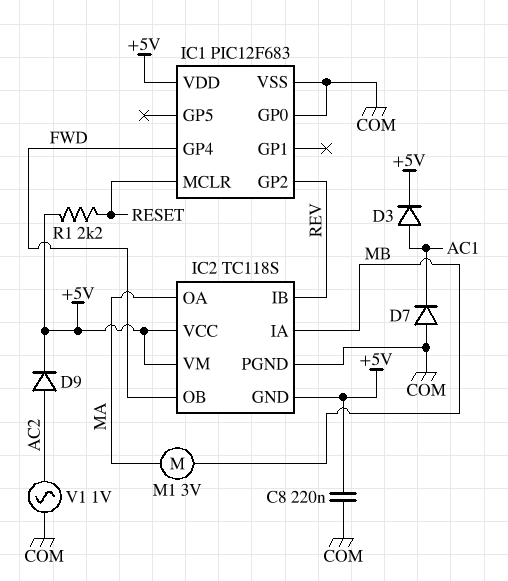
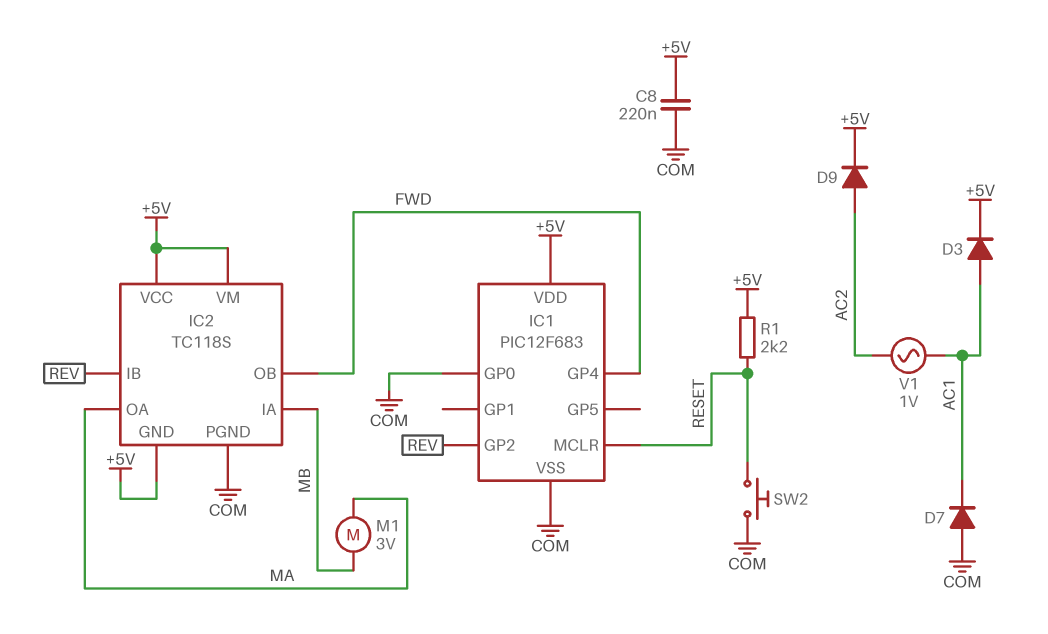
SW2: none -> button (COM, RESET)
V1: AC 1V (AC2, COM) -> AC 1V (AC1, AC2)

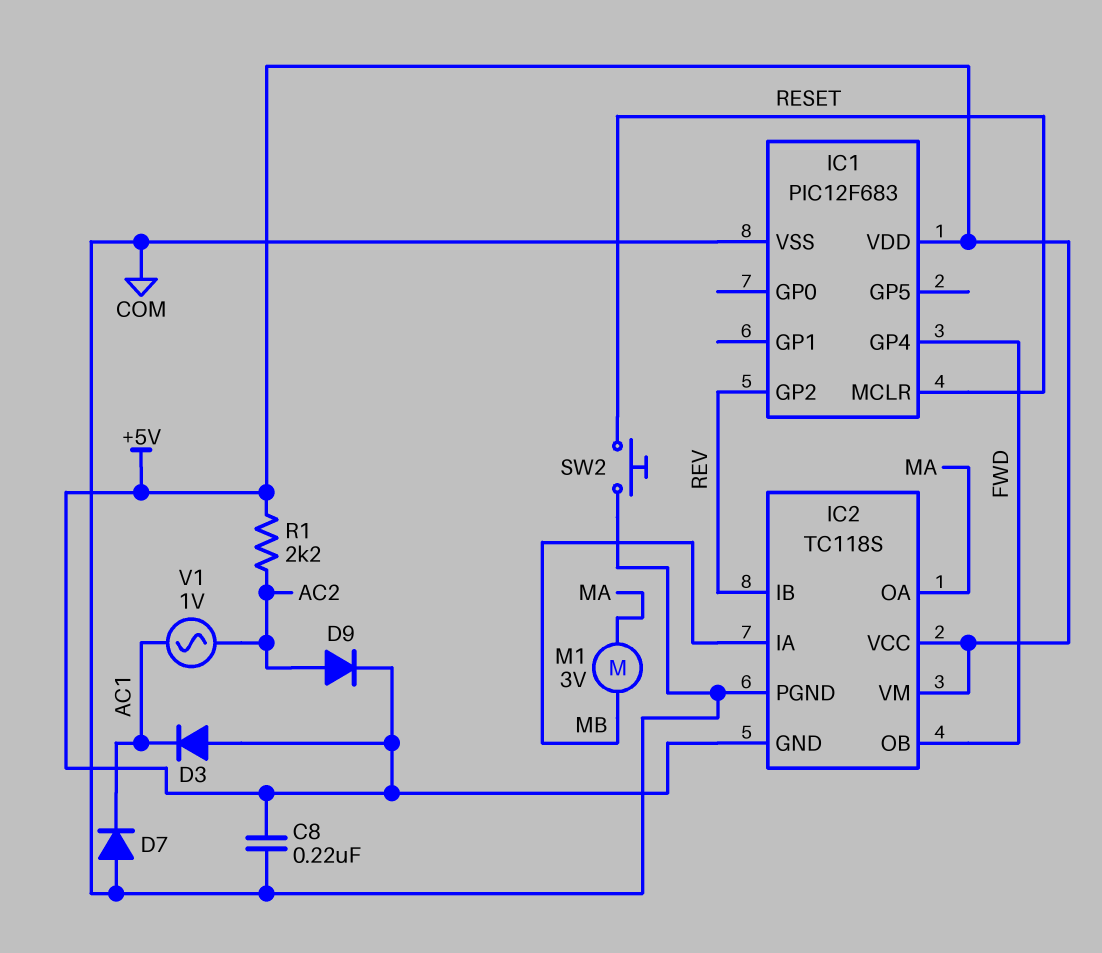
D3: diode (A AC1, K +5V) -> diode (A +5V, K AC1)
IC1 pin GP0: COM -> none
R1: 2.2k (+5V, RESET) -> 2.2k (+5V, AC2)

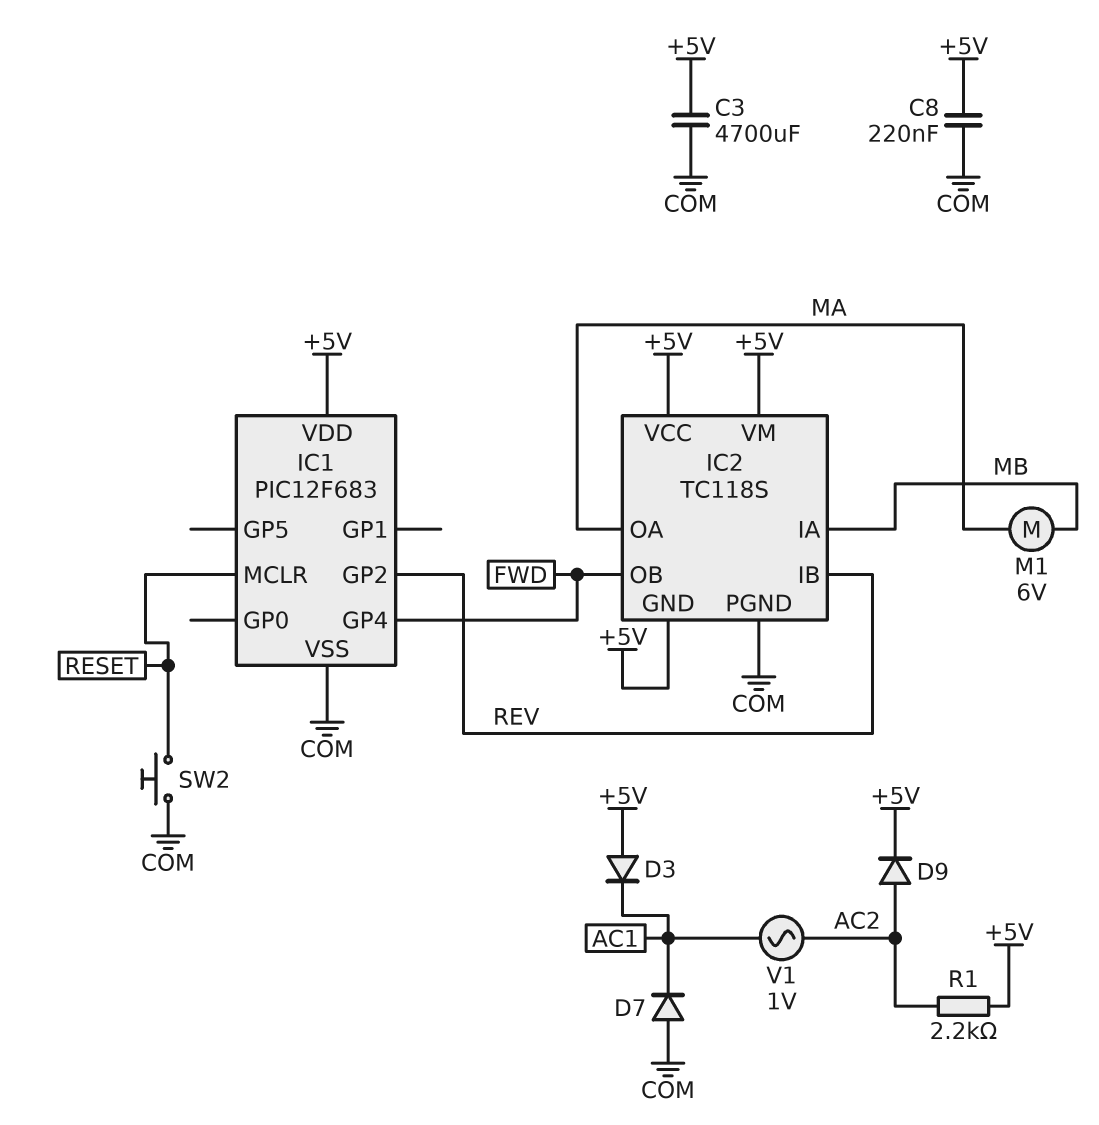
C3: none -> 4700uF (+5V, COM)
M1: motor 3V (MA, MB) -> motor 6V (MA, MB)

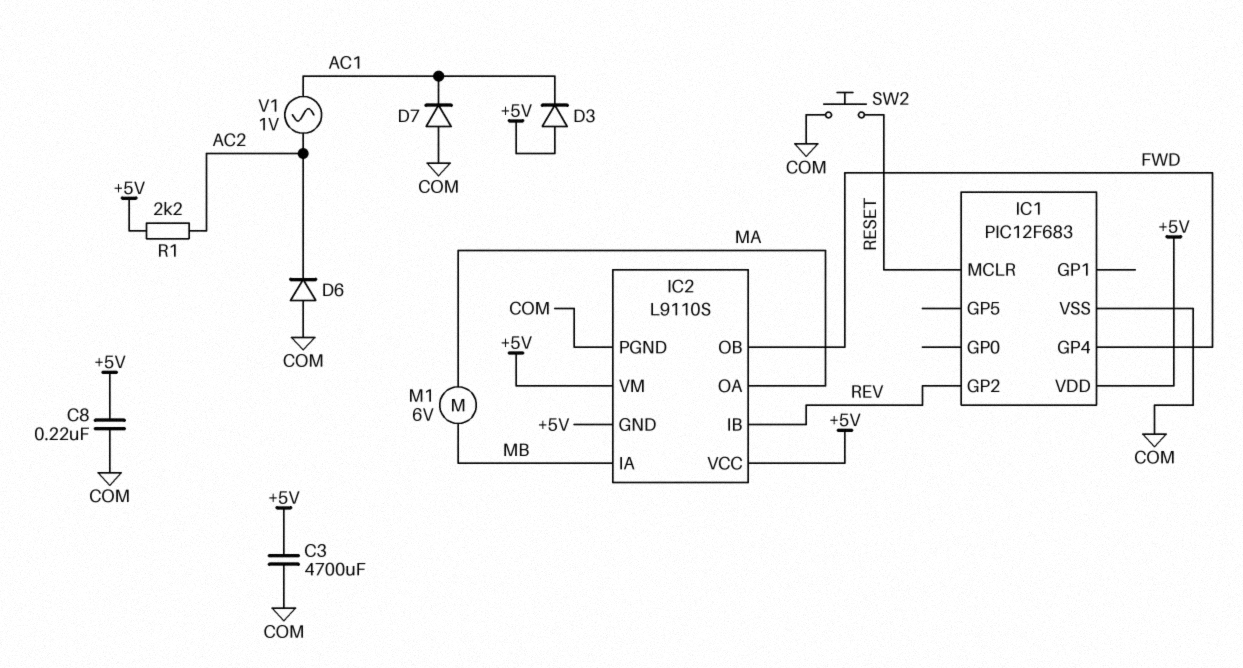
D6: none -> diode (A COM, K AC2)
D9: diode (A AC2, K +5V) -> none
IC2: TC118S -> L9110S

